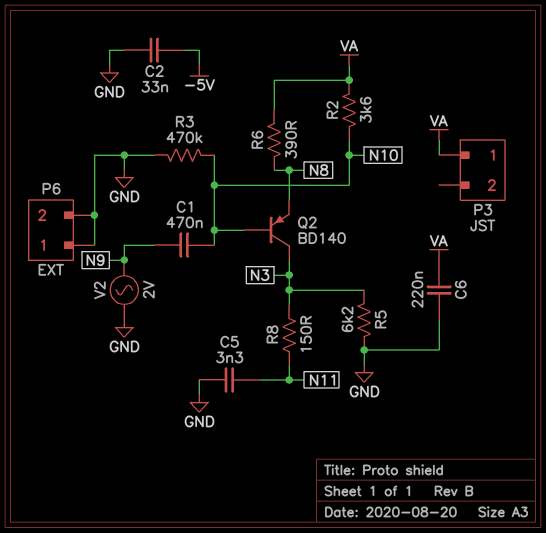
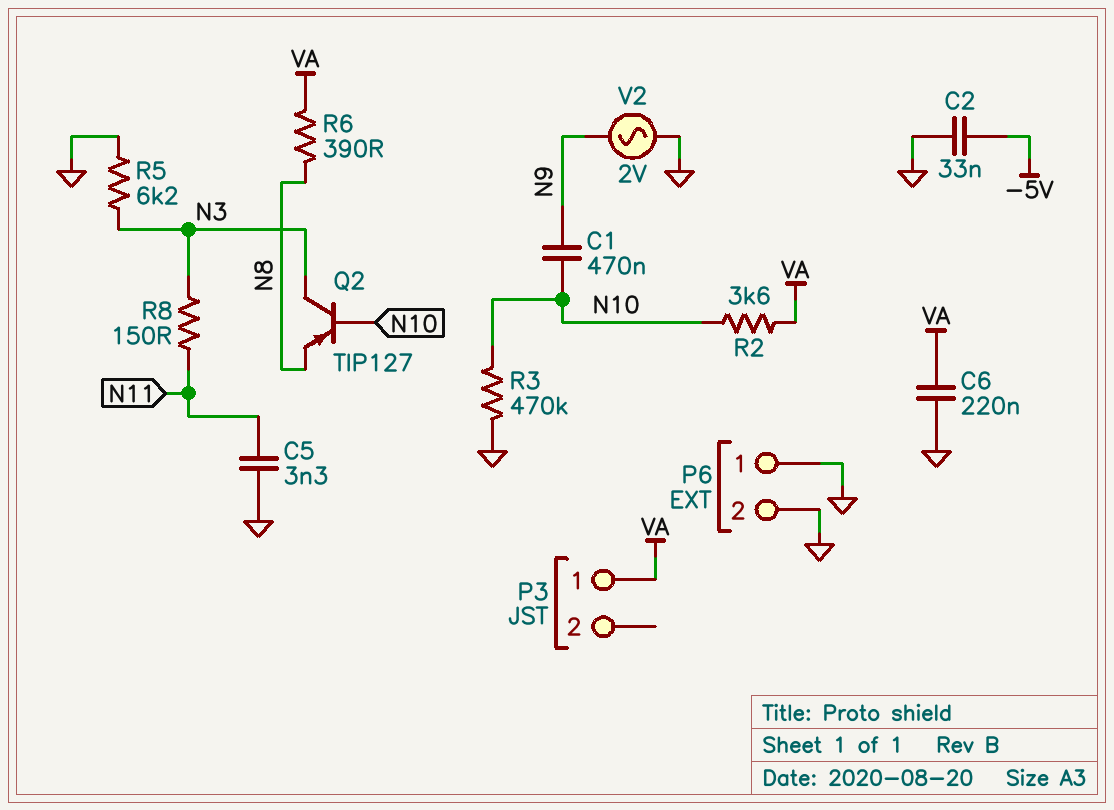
Q2: PNP BD140 (B N10, C N3, E N8) -> PNP TIP127 (B N10, C N3, E N8)

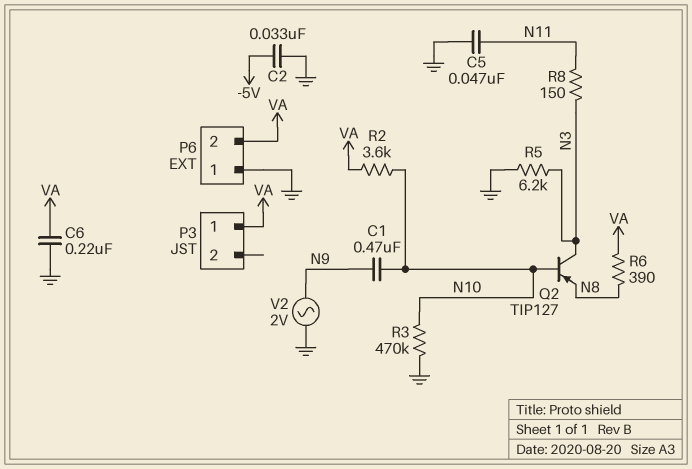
C5: 3.3nF (GND, N11) -> 47nF (GND, N11)
P6 pin 2: GND -> VA

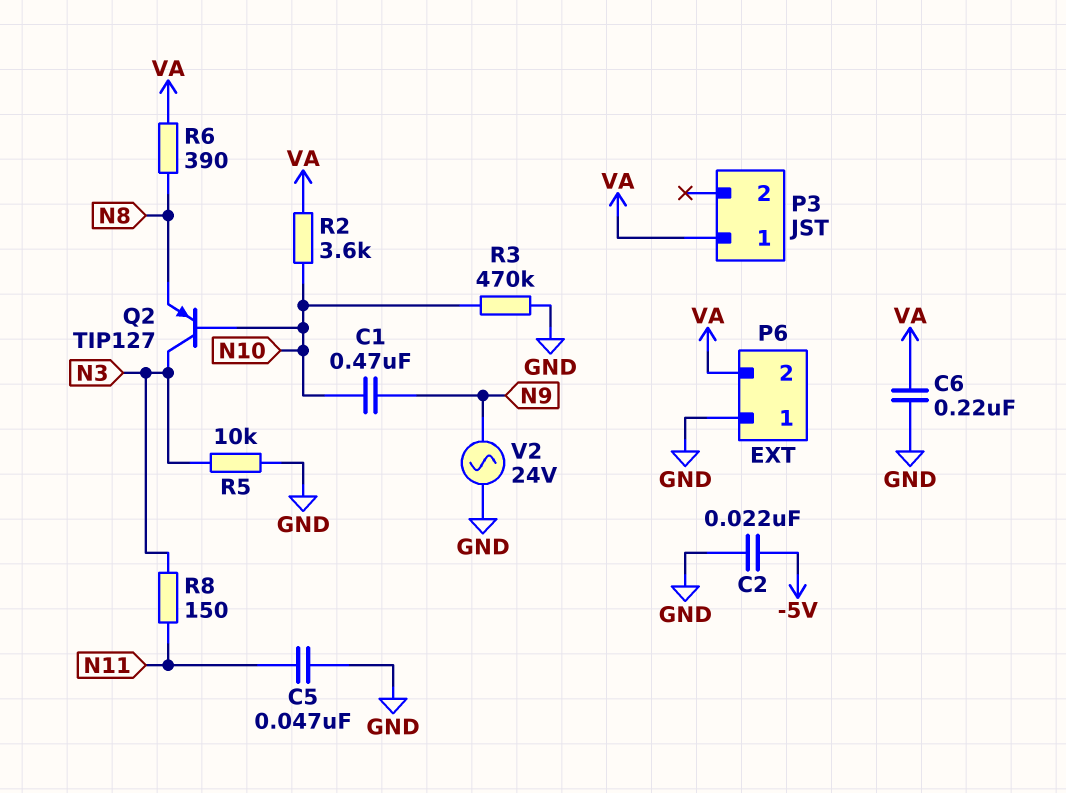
C2: 33nF (-5V, GND) -> 22nF (-5V, GND)
R5: 6.2k (GND, N3) -> 10k (GND, N3)
V2: AC 2V (GND, N9) -> AC 24V (GND, N9)

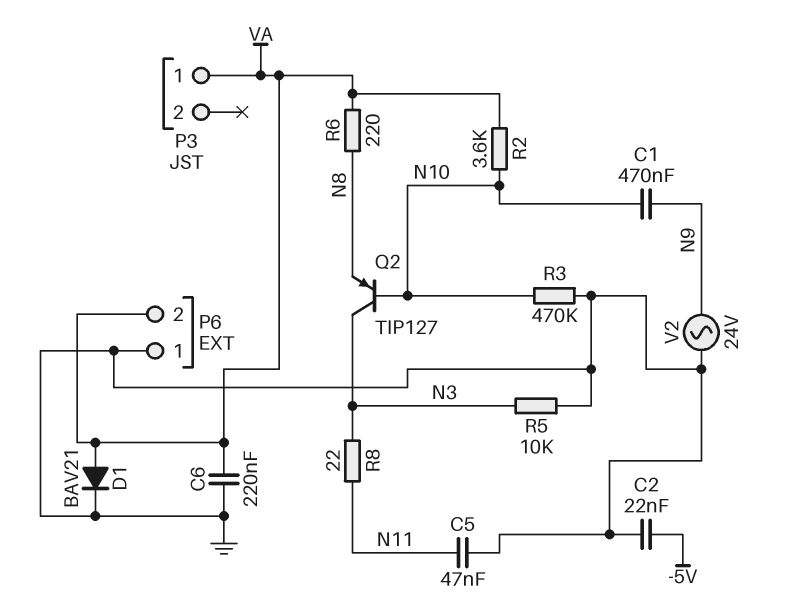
D1: none -> diode BAV21 (A VA, K GND)
R6: 390 (N8, VA) -> 220 (N8, VA)
R8: 150 (N3, N11) -> 22 (N3, N11)

